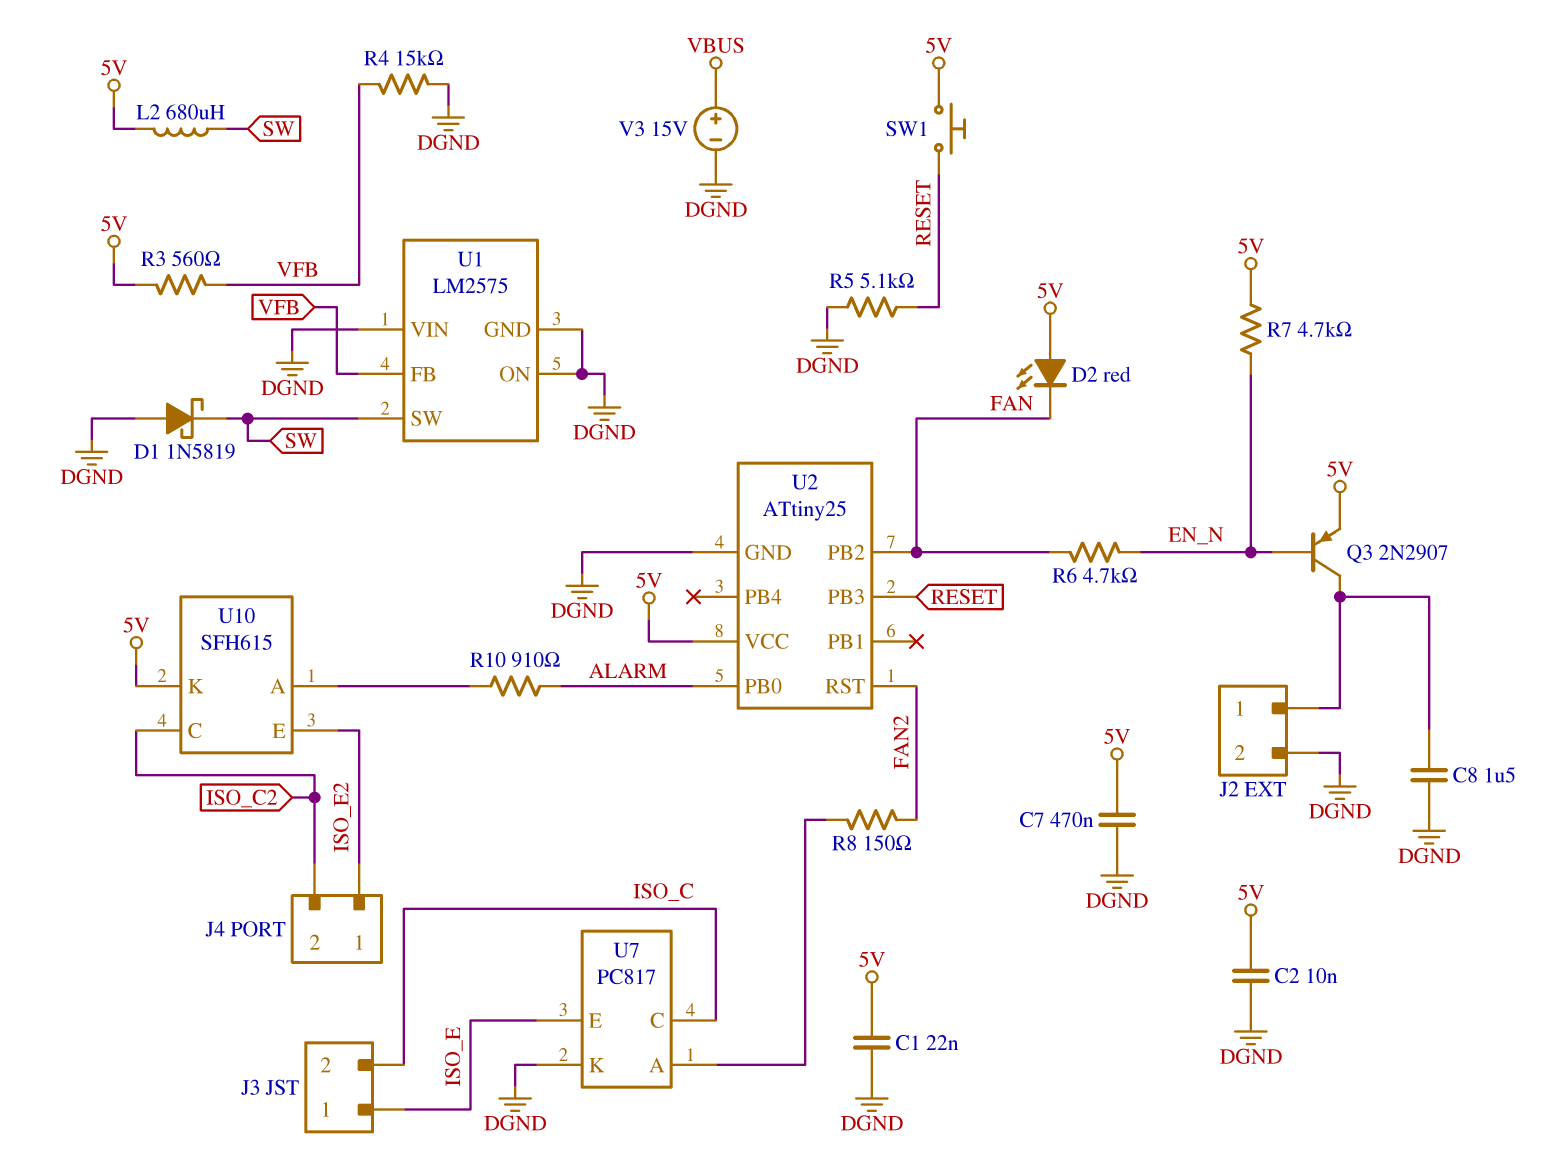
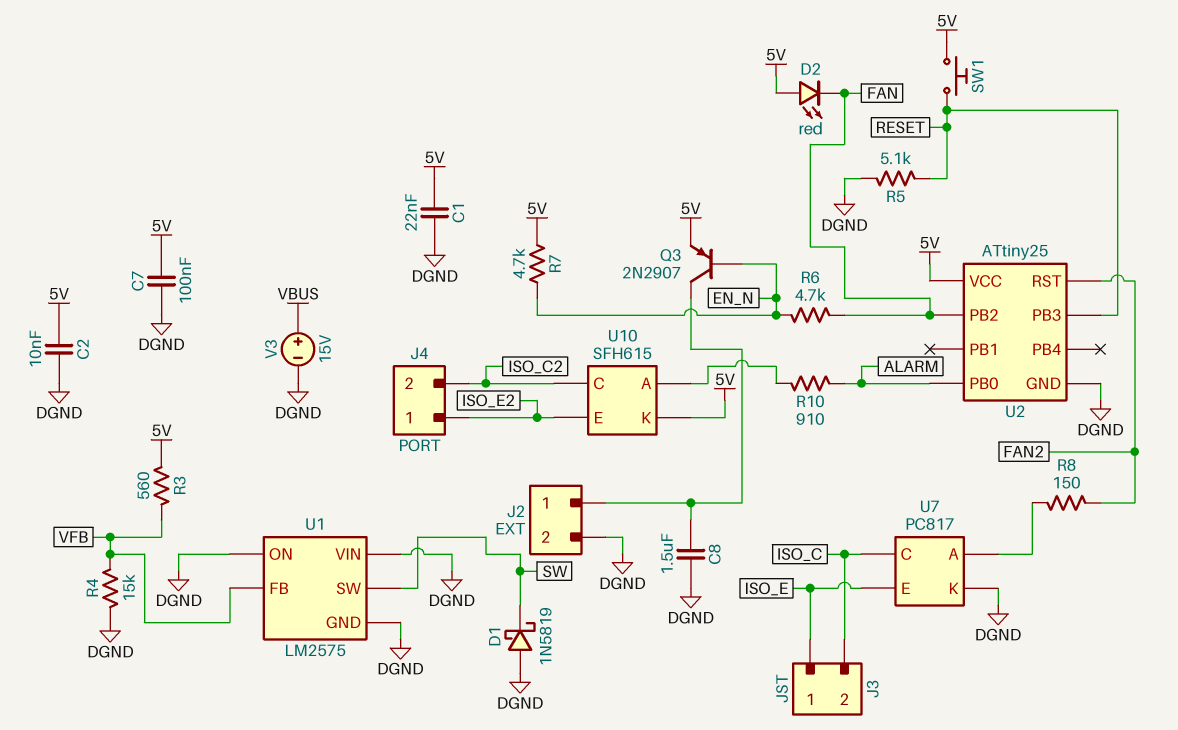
C7: 470nF (5V, DGND) -> 100nF (5V, DGND)
L2: 680uH (5V, SW) -> none

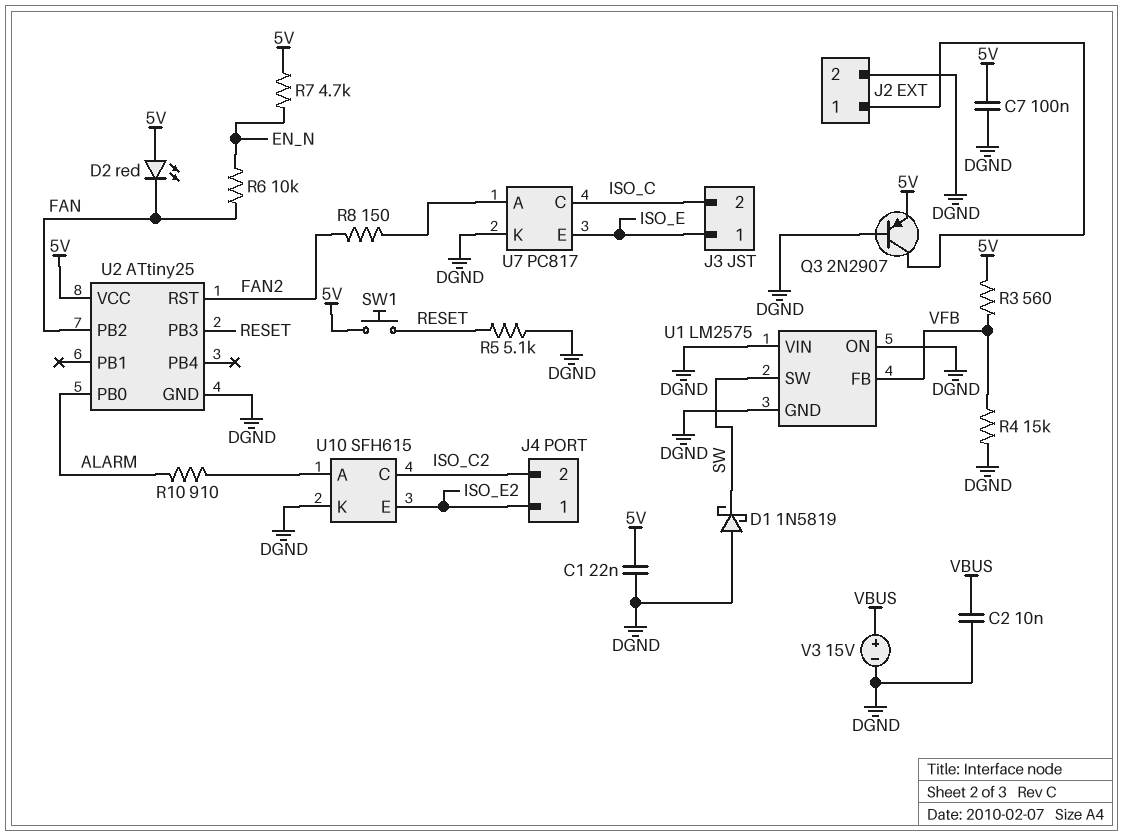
C2: 10nF (5V, DGND) -> 10nF (DGND, VBUS)
C8: 1.5uF (DGND, J2/1) -> none
Q3: PNP 2N2907 (B EN_N, C J2/1, E 5V) -> PNP 2N2907 (B DGND, C J2/1, E 5V)
R6: 4.7k (EN_N, FAN) -> 10k (EN_N, FAN)
U10 pin K: 5V -> DGND

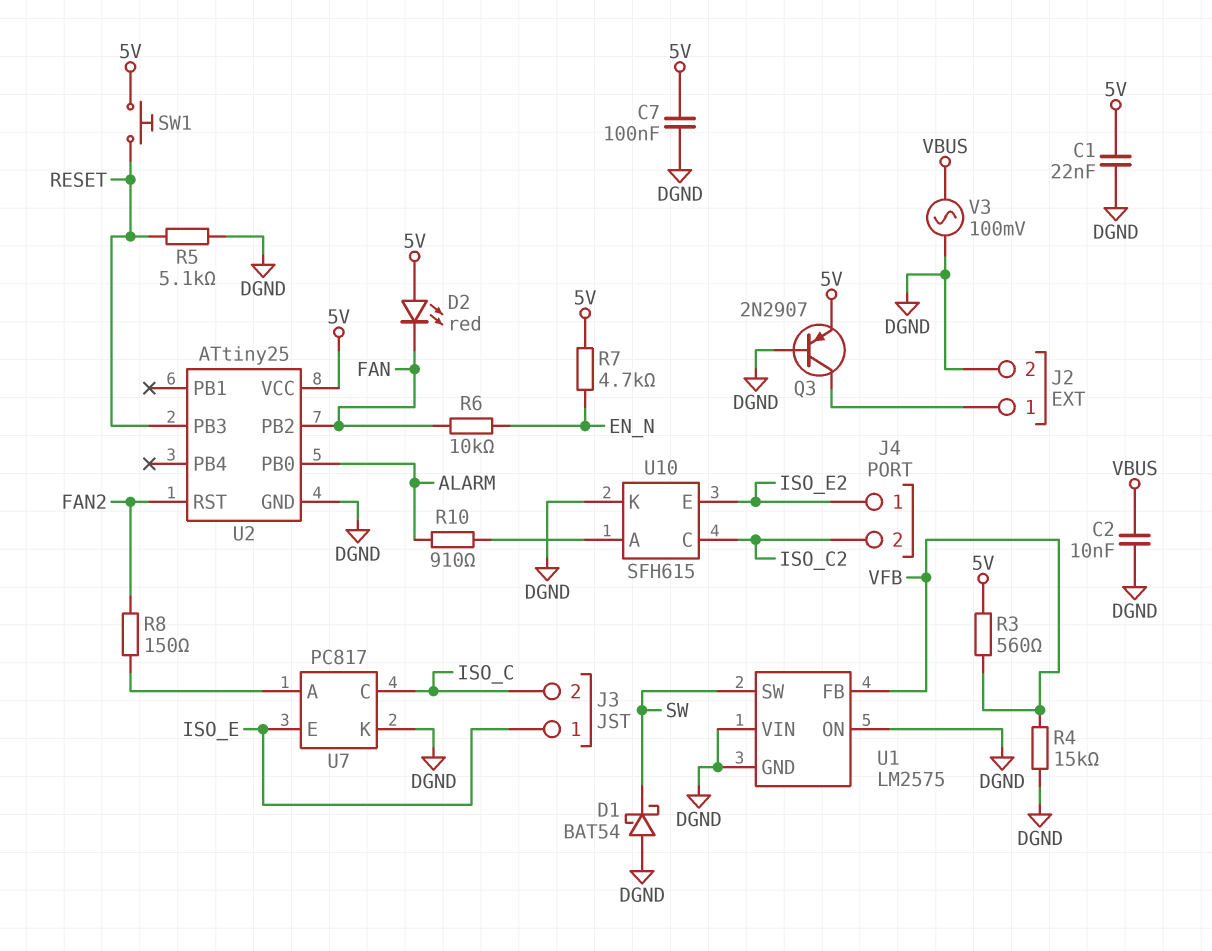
D1: schottky 1N5819 (A DGND, K SW) -> schottky BAT54 (A DGND, K SW)
V3: 15V (plus VBUS, minus DGND) -> AC 100mV (DGND, VBUS)

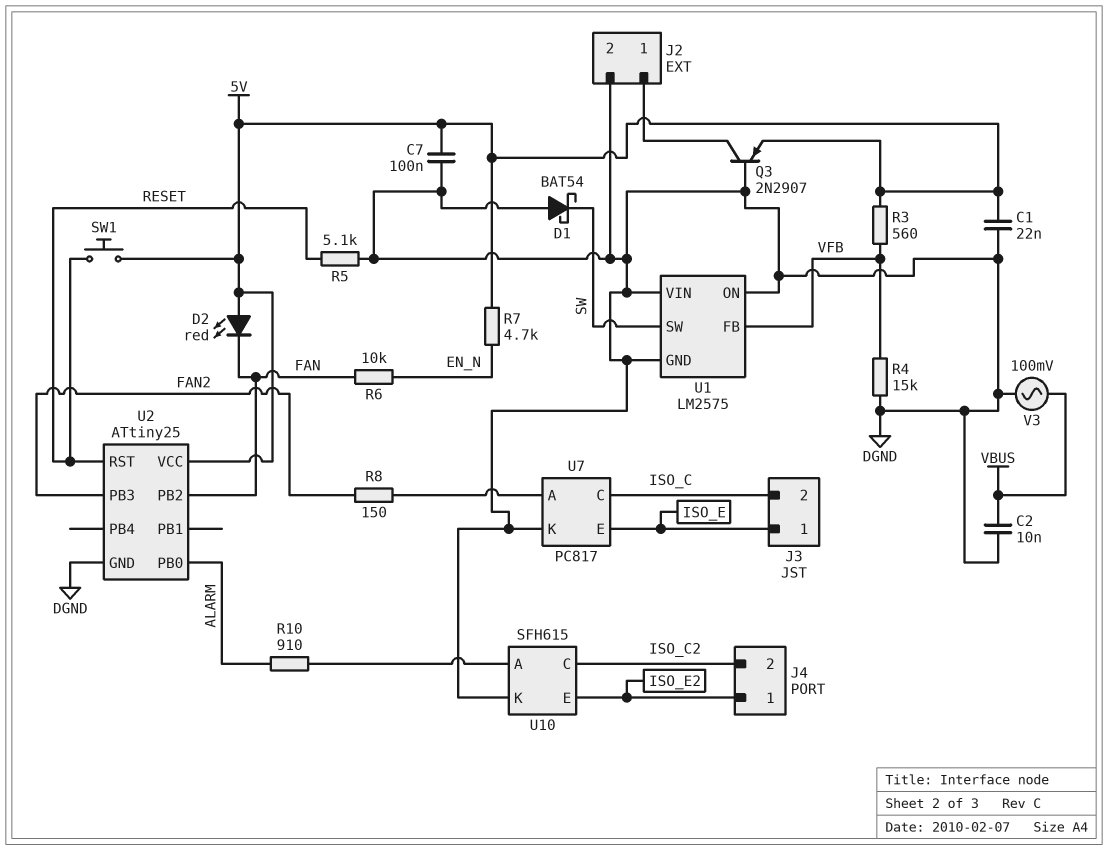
U2 pin PB3: RESET -> FAN2
U2 pin RST: FAN2 -> RESET

